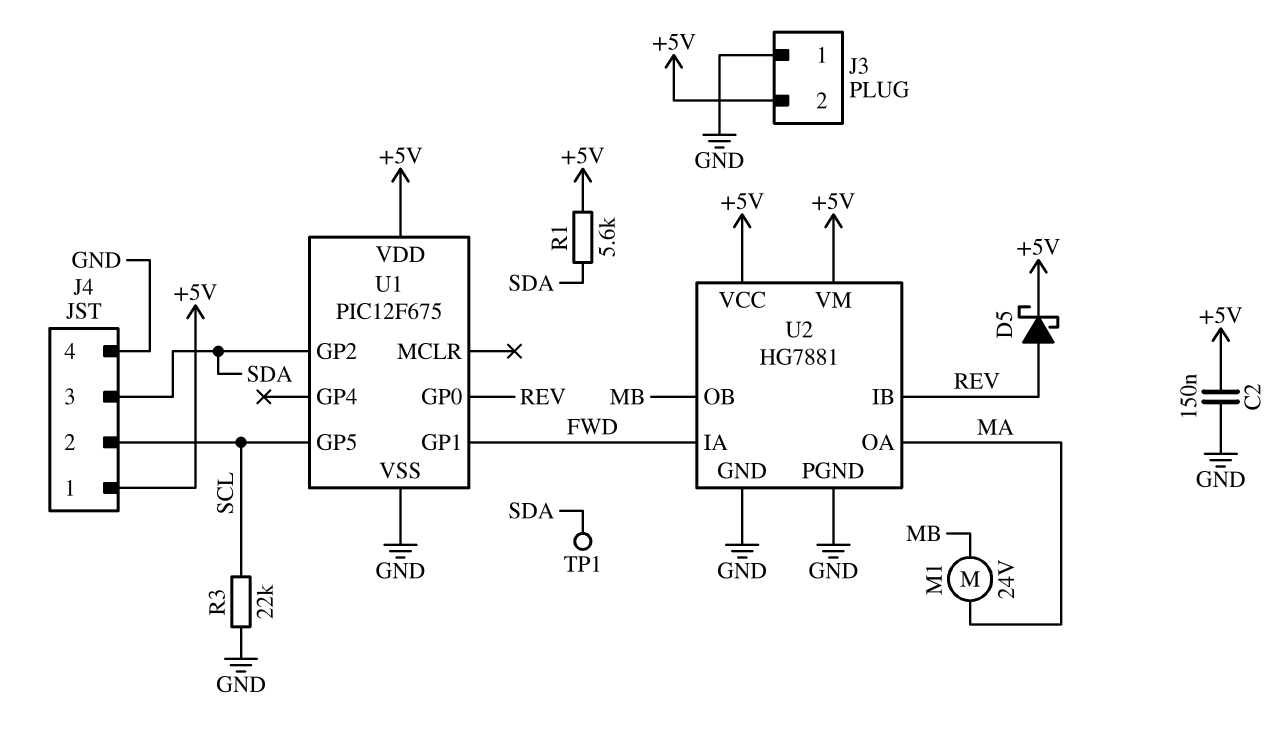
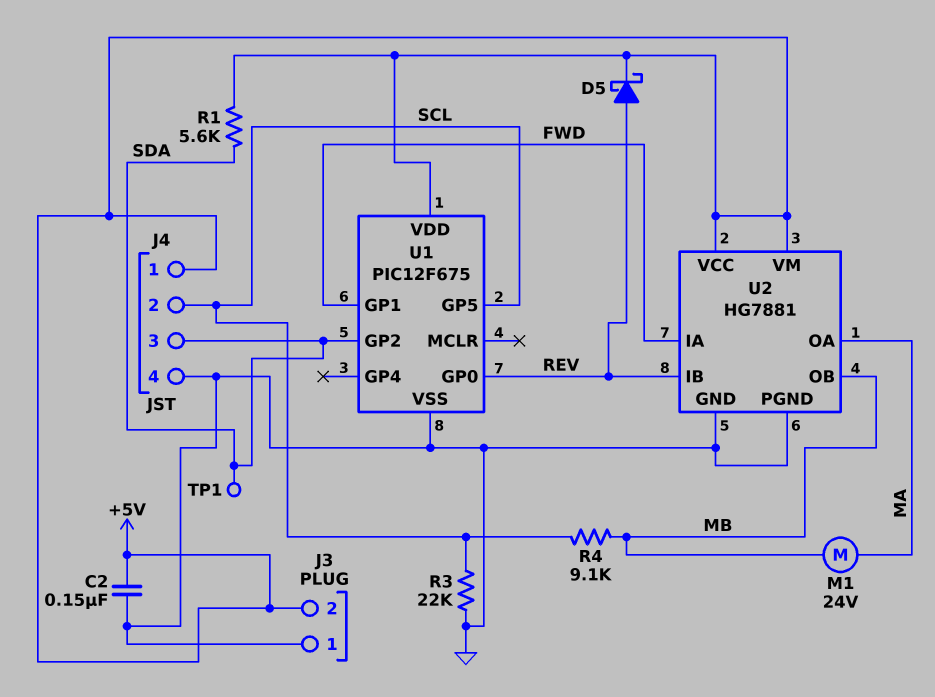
R4: none -> 9.1k (MB, SCL)

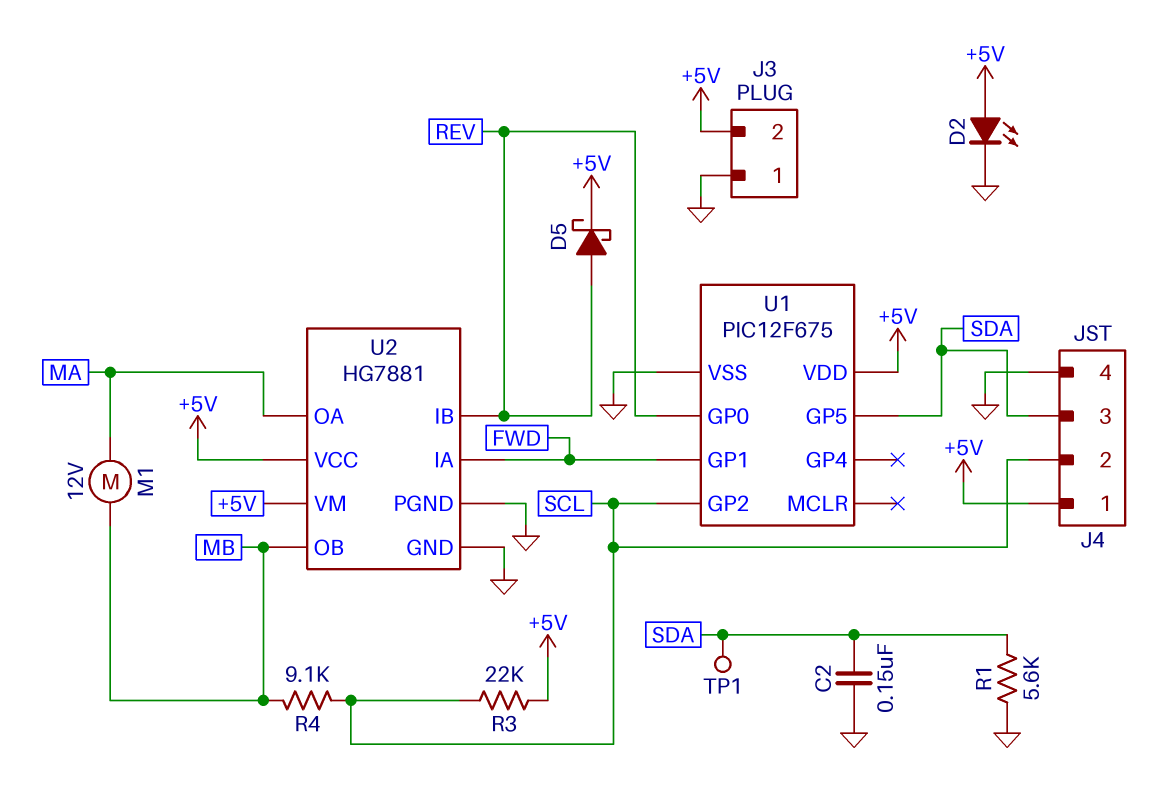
C2: 150nF (+5V, GND) -> 150nF (GND, SDA)
D2: none -> LED (A +5V, K GND)
M1: motor 24V (MA, MB) -> motor 12V (MA, MB)
R1: 5.6k (+5V, SDA) -> 5.6k (GND, SDA)
R3: 22k (GND, SCL) -> 22k (+5V, SCL)
U1 pin GP2: SDA -> SCL
U1 pin GP5: SCL -> SDA

